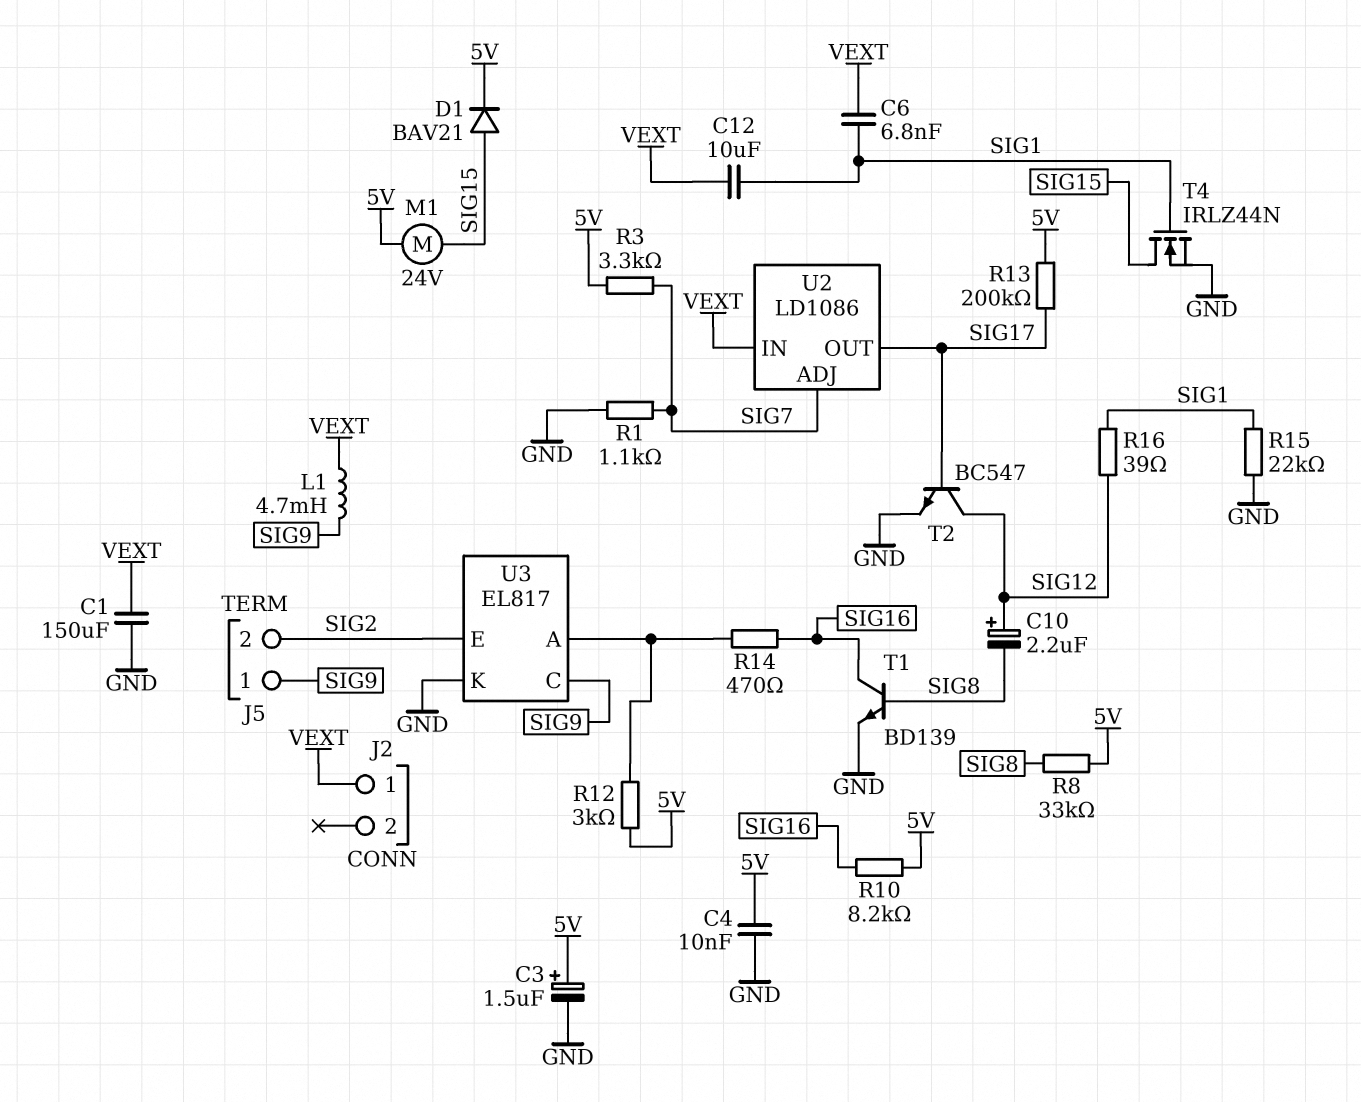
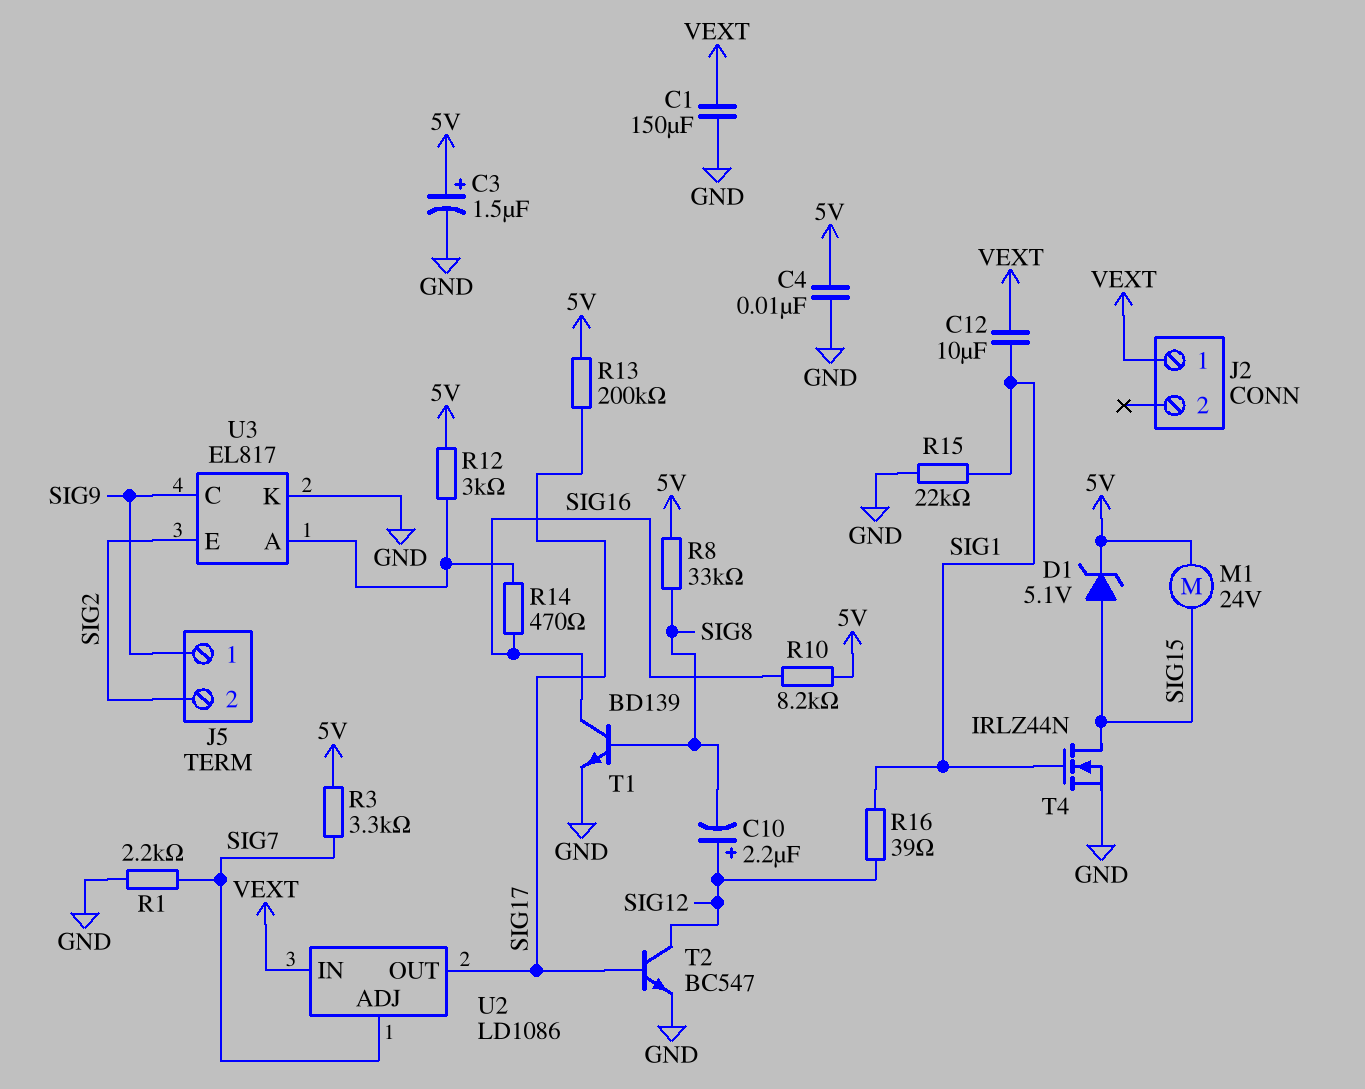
C6: 6.8nF (SIG1, VEXT) -> none
D1: diode BAV21 (A SIG15, K 5V) -> zener 5.1V (A SIG15, K 5V)
L1: 4.7mH (SIG9, VEXT) -> none
R1: 1.1k (GND, SIG7) -> 2.2k (GND, SIG7)

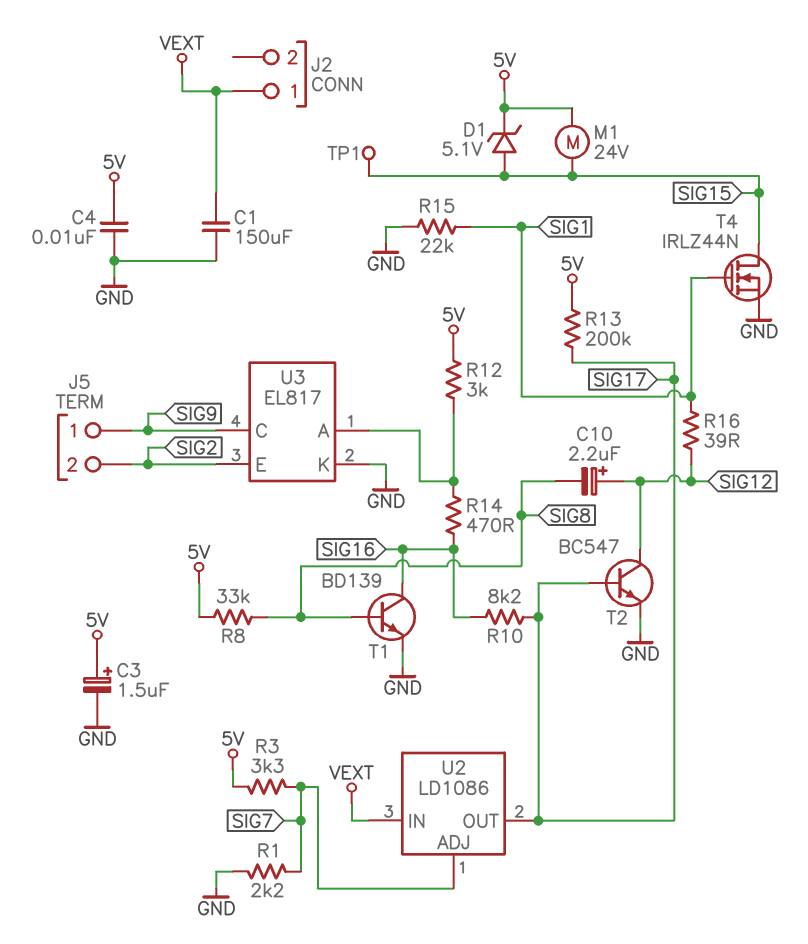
C12: 10uF (SIG1, VEXT) -> none
R10: 8.2k (5V, SIG16) -> 8.2k (SIG16, SIG17)
TP1: none -> test point (SIG15)

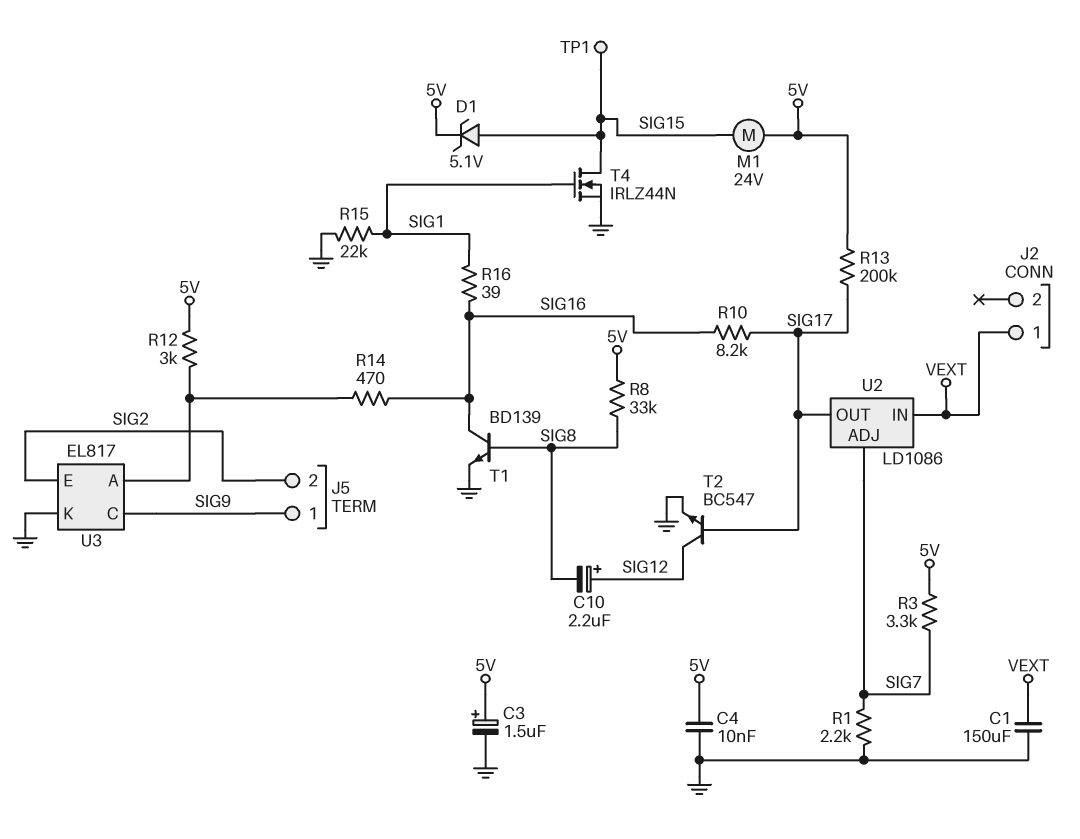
R16: 39 (SIG1, SIG12) -> 39 (SIG1, SIG16)

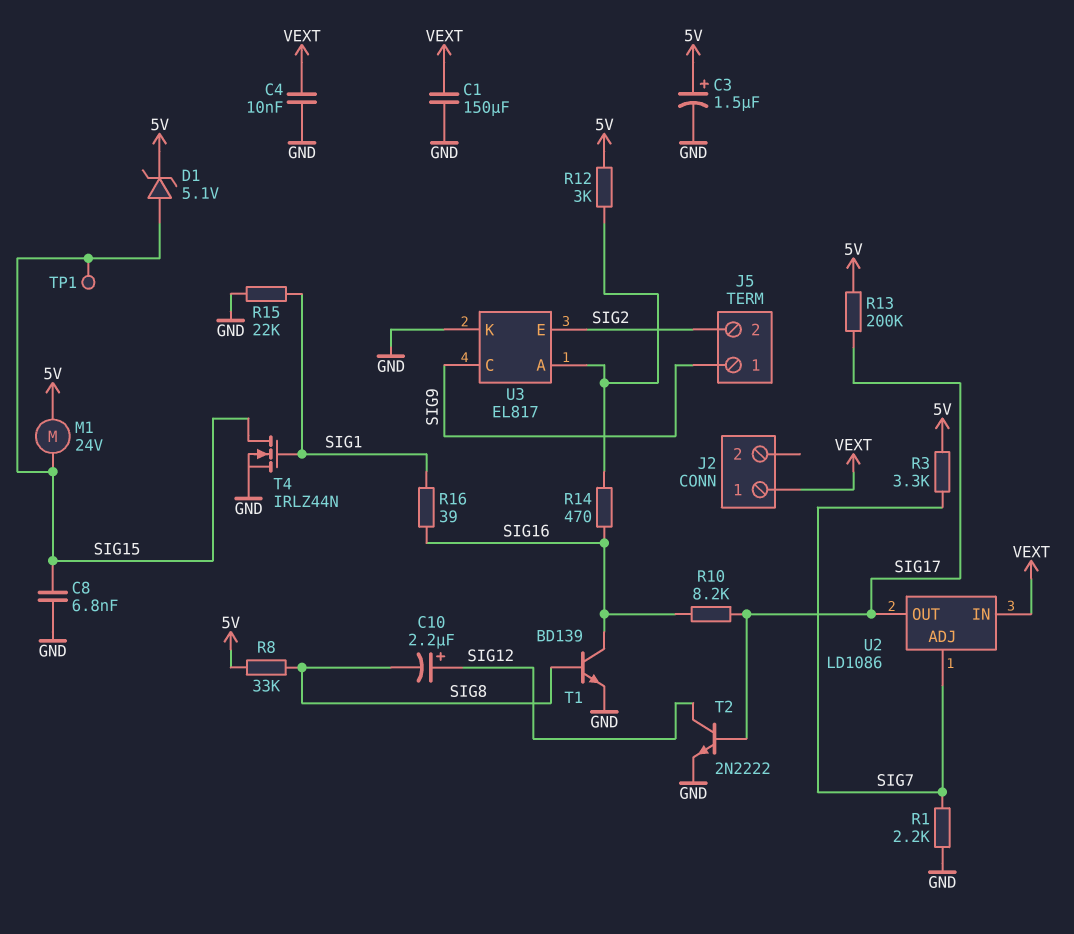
C4: 10nF (5V, GND) -> 10nF (GND, VEXT)
C8: none -> 6.8nF (GND, SIG15)
T2: NPN BC547 (B SIG17, C SIG12, E GND) -> NPN 2N2222 (B SIG17, C SIG12, E GND)

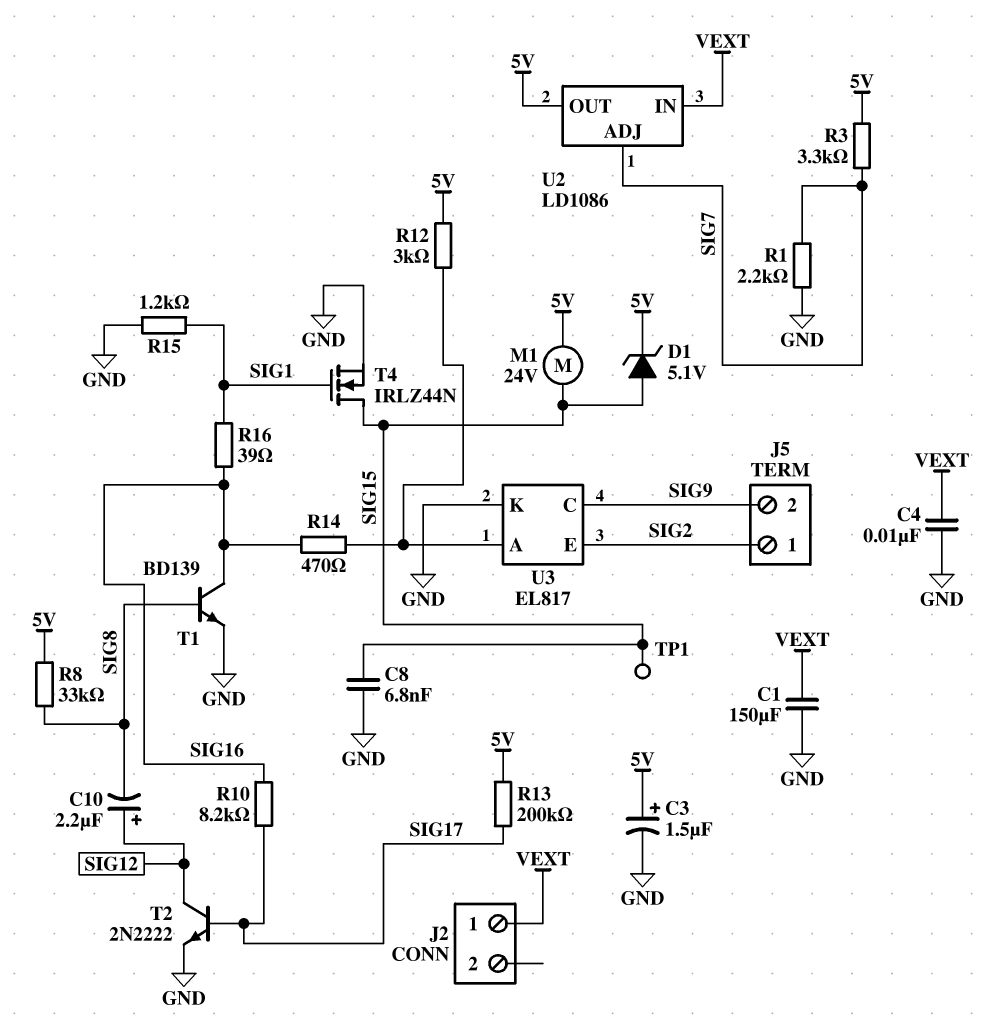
J5 pin 1: SIG9 -> SIG2
J5 pin 2: SIG2 -> SIG9
R15: 22k (GND, SIG1) -> 1.2k (GND, SIG1)
U2 pin OUT: SIG17 -> 5V

